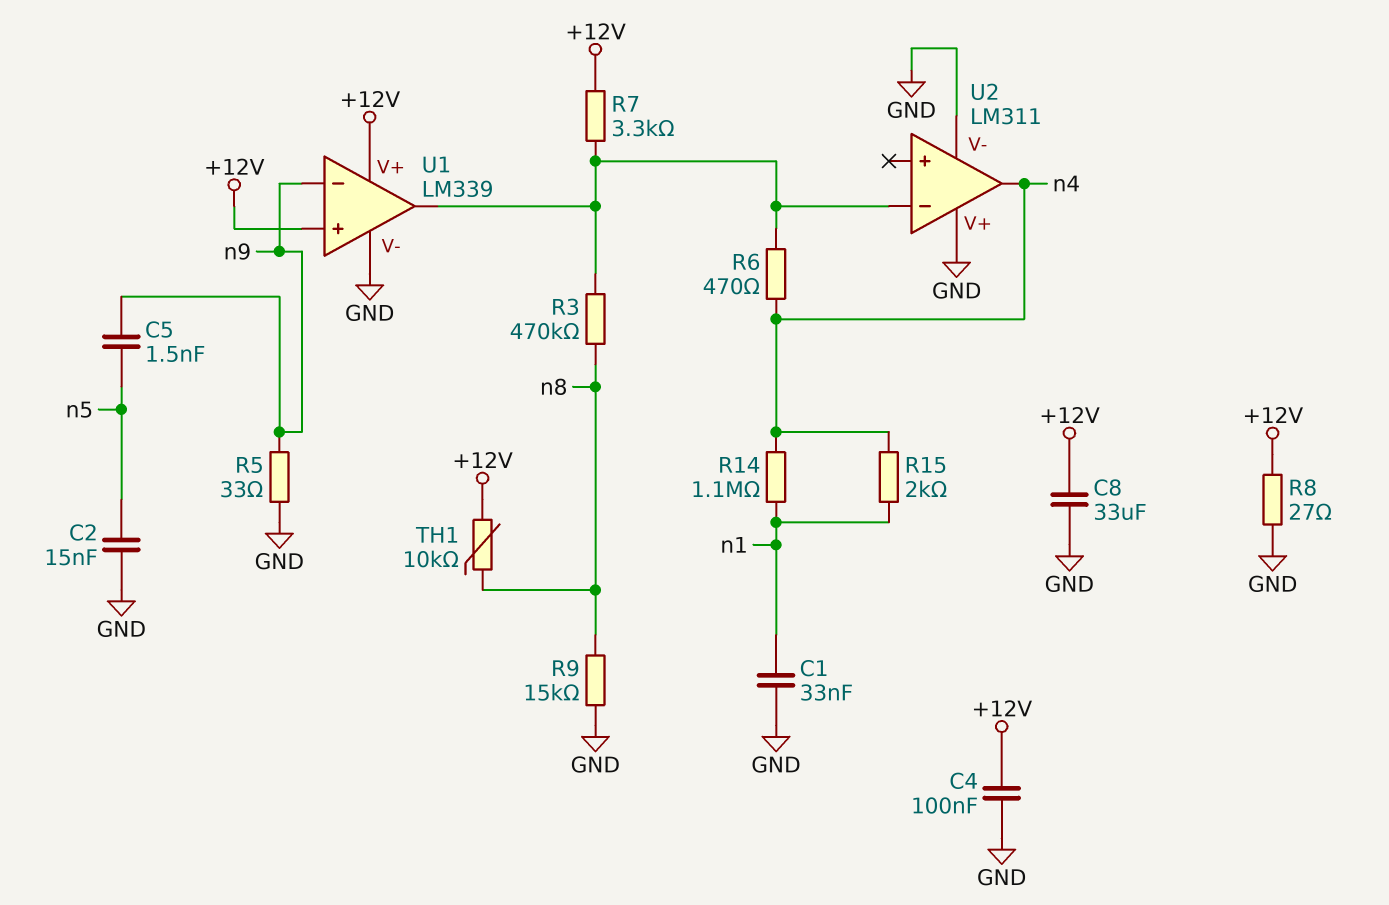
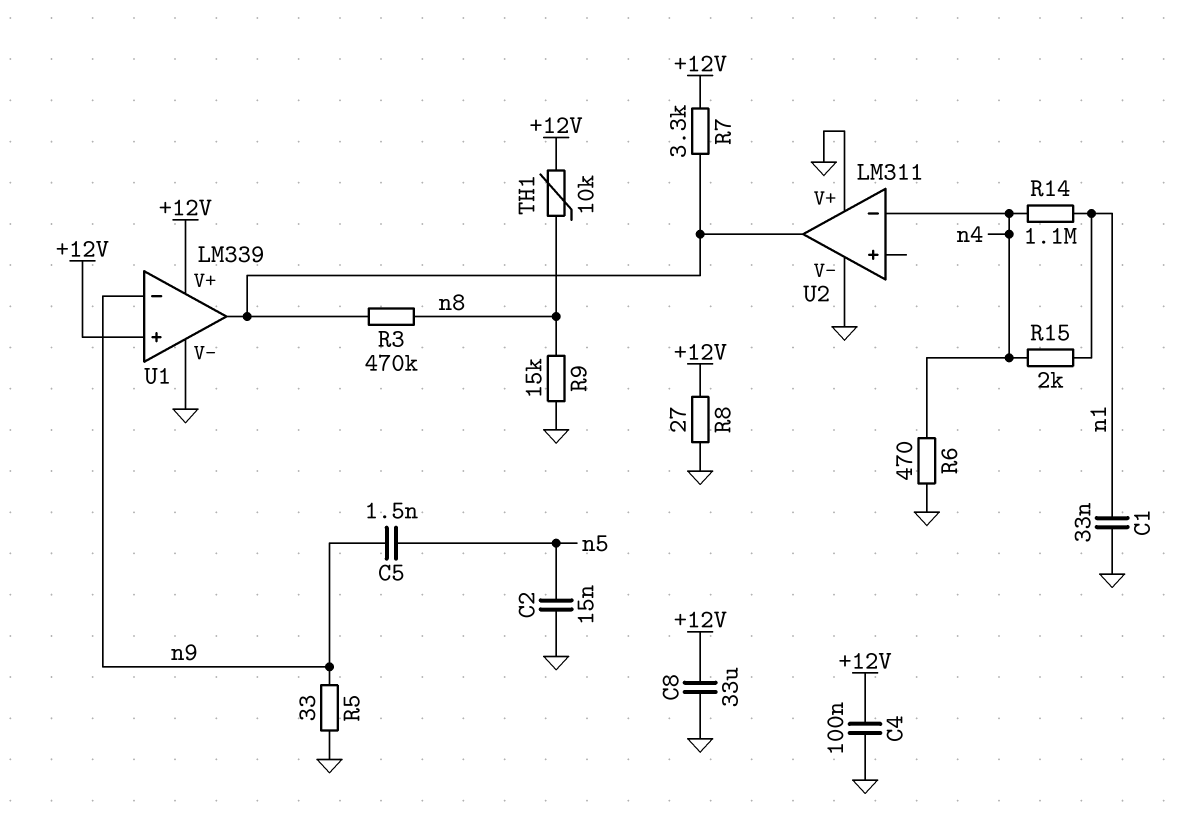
R6: 470 (U1/out, n4) -> 470 (GND, n4)
U2 pin in-: U1/out -> n4
U2 pin out: n4 -> U1/out

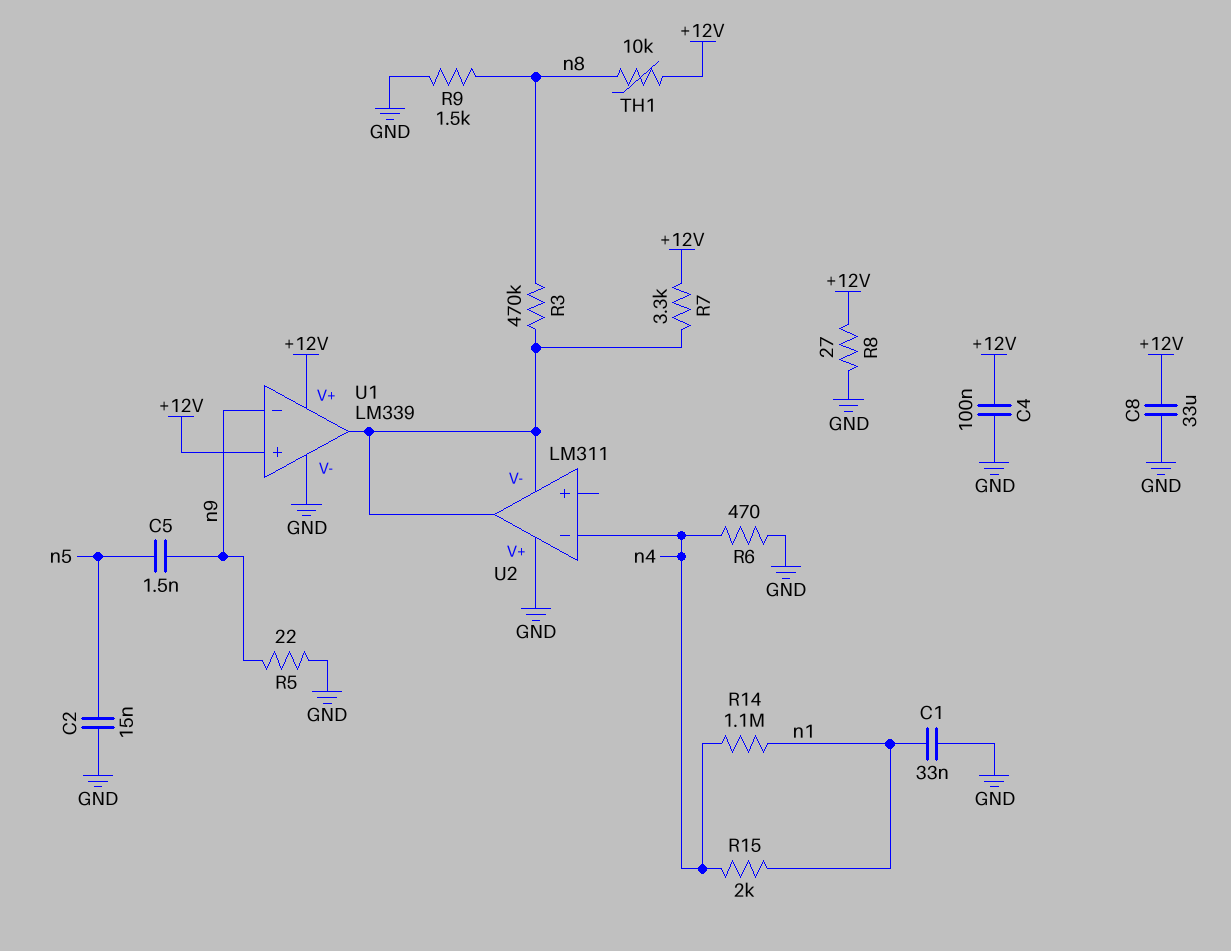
R5: 33 (GND, n9) -> 22 (GND, n9)
R9: 15k (GND, n8) -> 1.5k (GND, n8)
U2 pin V-: GND -> U1/out

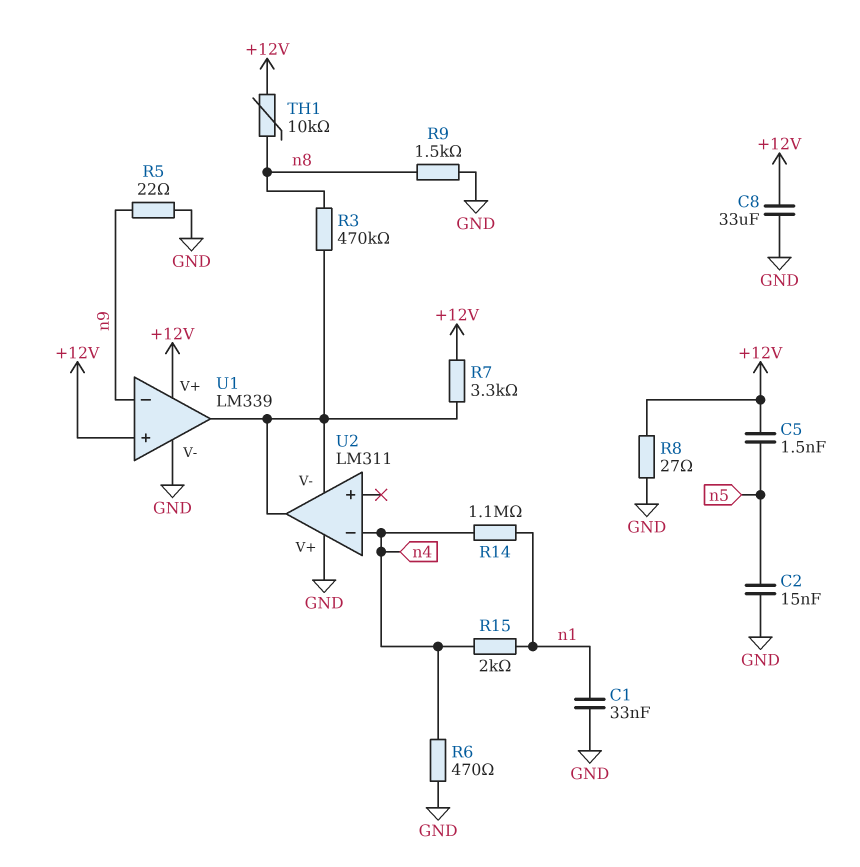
C4: 100nF (+12V, GND) -> none
C5: 1.5nF (n5, n9) -> 1.5nF (+12V, n5)

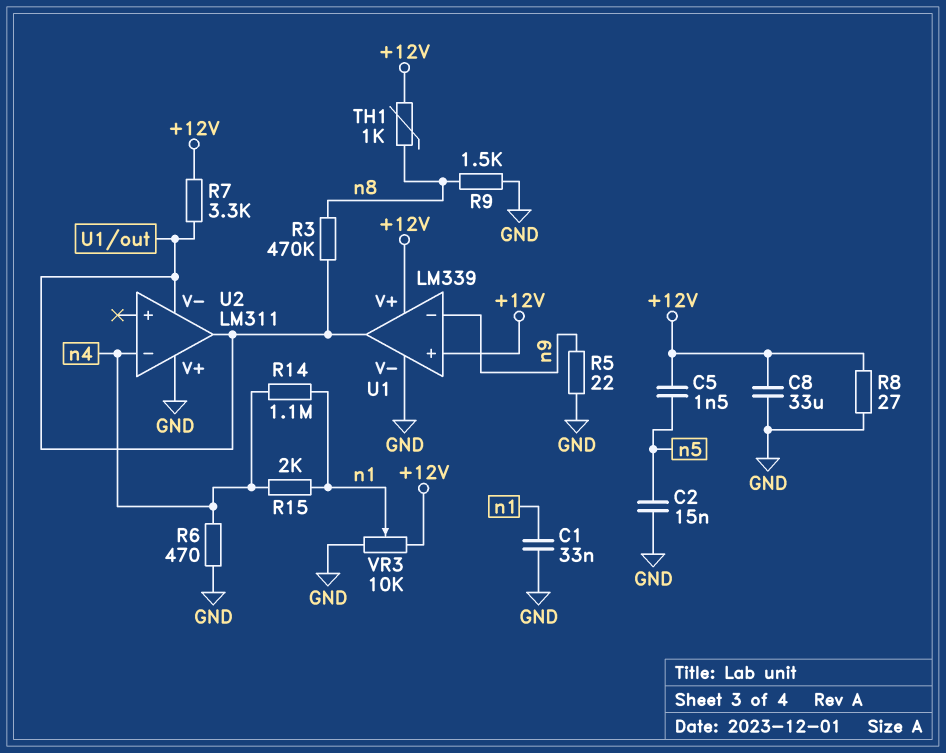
TH1: 10k (+12V, n8) -> 1k (+12V, n8)
VR3: none -> 10k (+12V, GND, wiper n1)

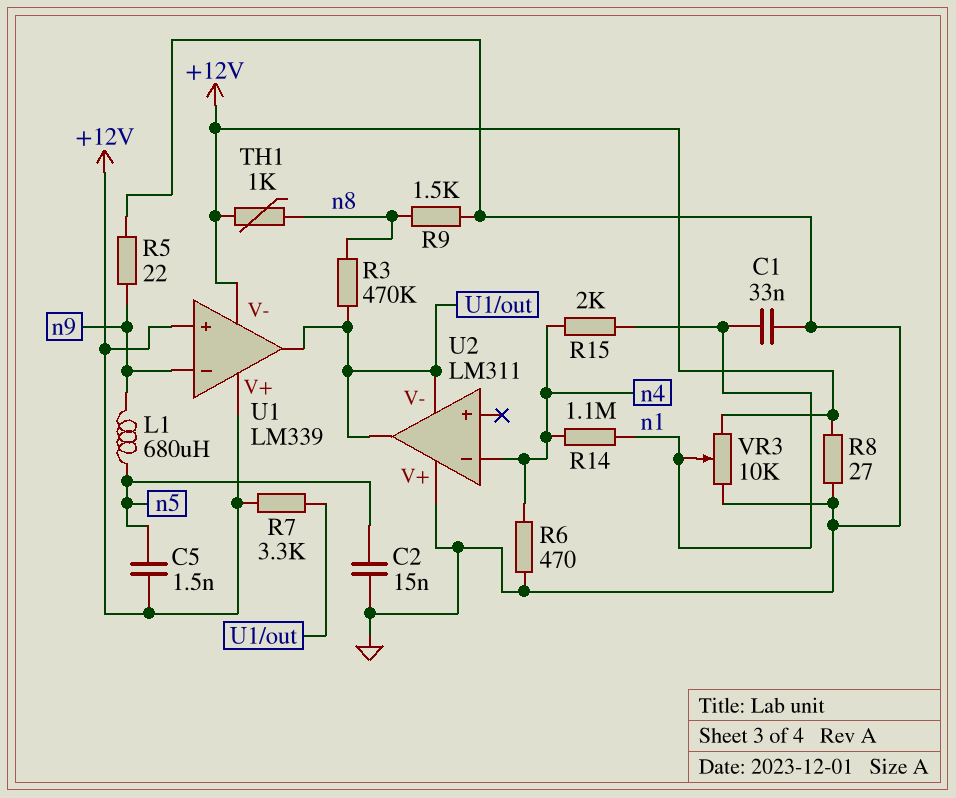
C8: 33uF (+12V, GND) -> none
L1: none -> 680uH (n5, n9)
U1 pin V-: GND -> +12V

